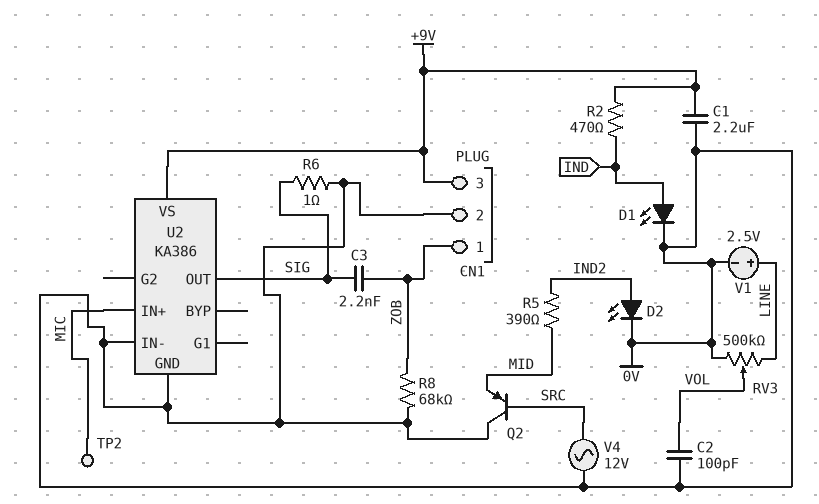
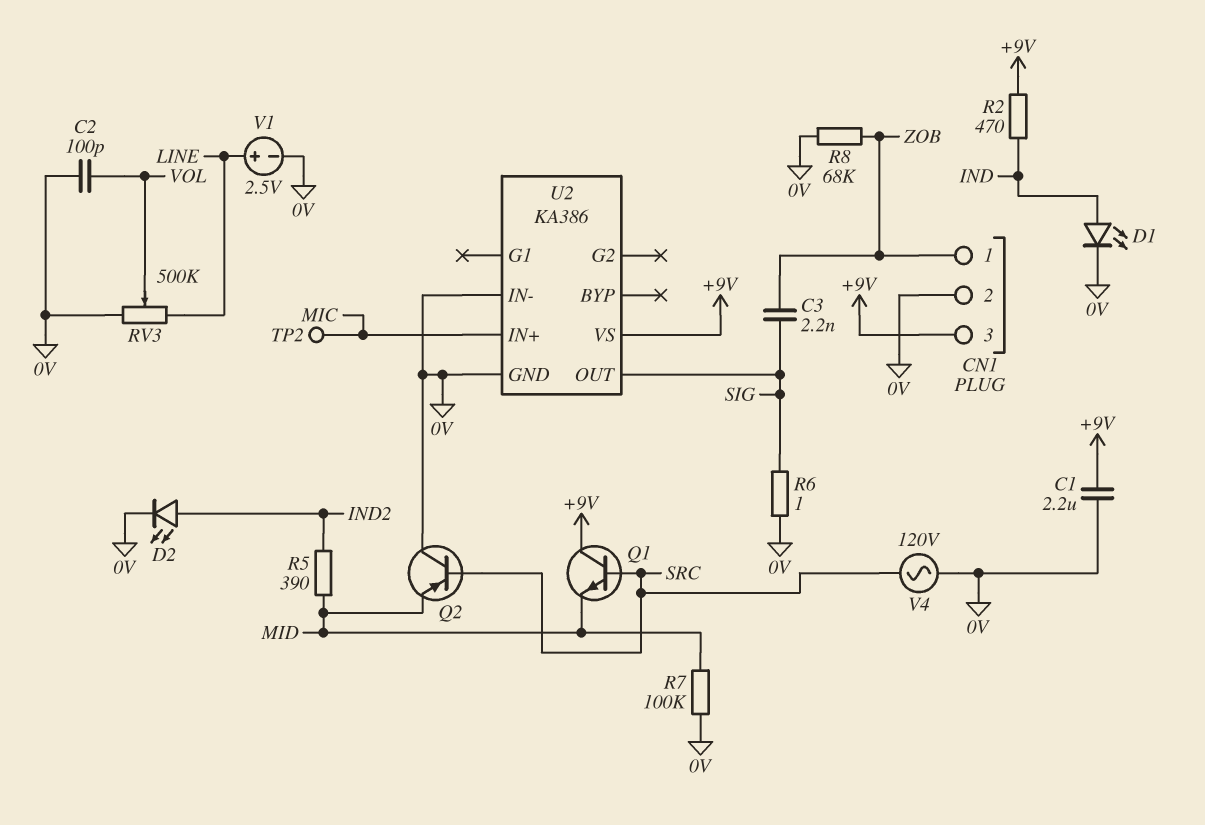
Q1: none -> NPN (B SRC, C +9V, E MID)
R7: none -> 100k (0V, MID)
V4: AC 12V (0V, SRC) -> AC 120V (0V, SRC)

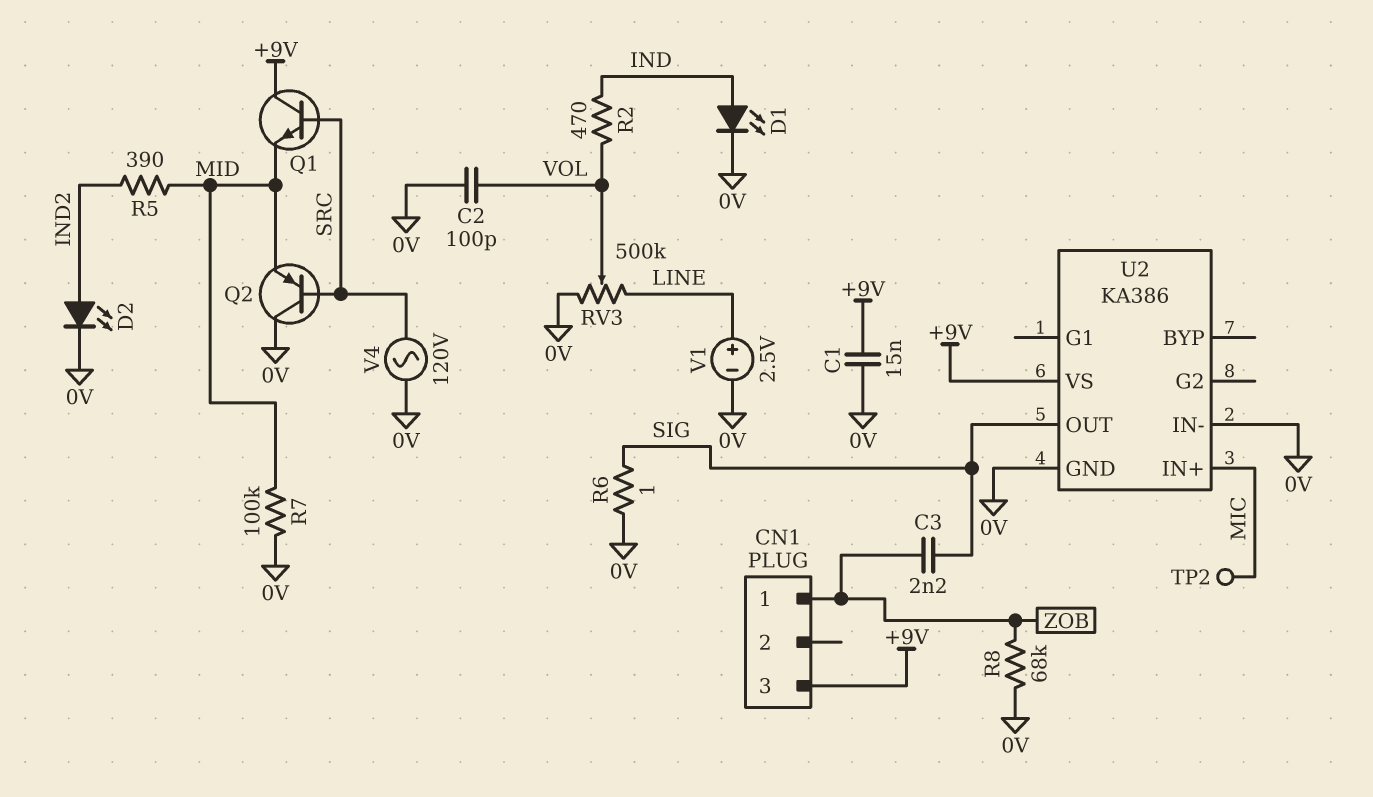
C1: 2.2uF (+9V, 0V) -> 15nF (+9V, 0V)
CN1 pin 2: 0V -> none
R2: 470 (+9V, IND) -> 470 (IND, VOL)

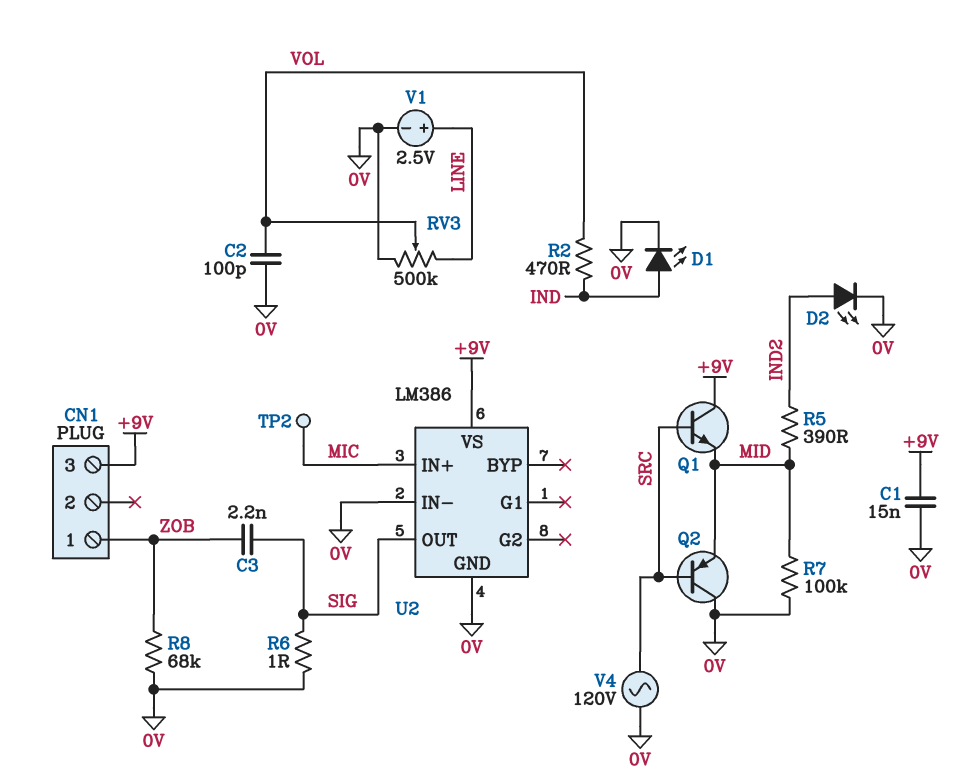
U2: KA386 -> LM386

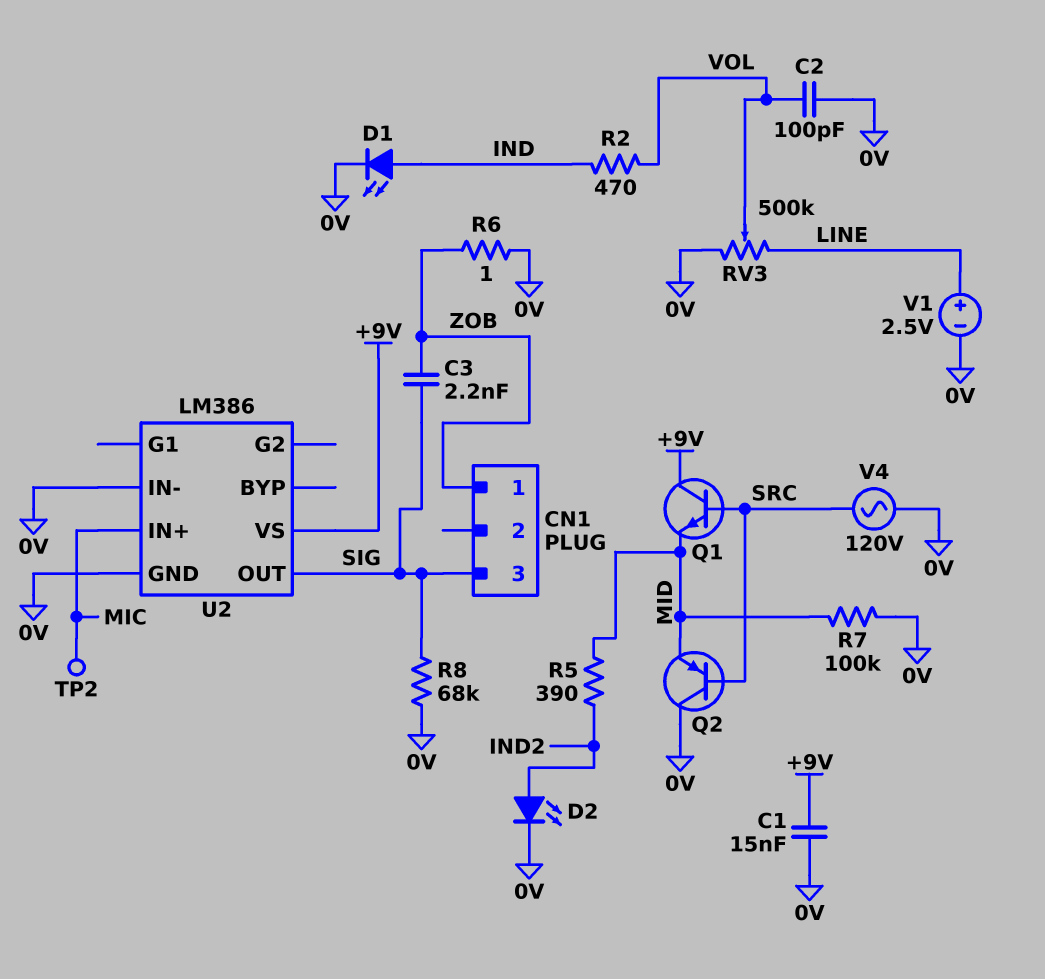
CN1 pin 3: +9V -> SIG
R6: 1 (0V, SIG) -> 1 (0V, ZOB)
R8: 68k (0V, ZOB) -> 68k (0V, SIG)

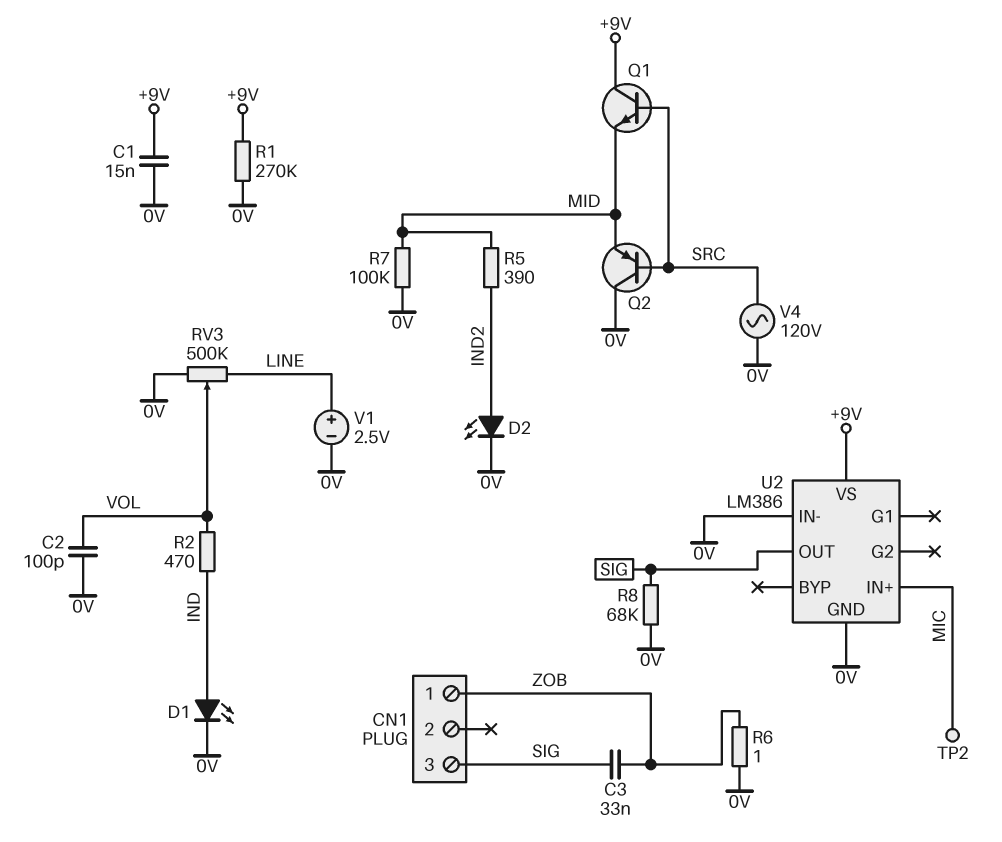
C3: 2.2nF (SIG, ZOB) -> 33nF (SIG, ZOB)
R1: none -> 270k (+9V, 0V)

